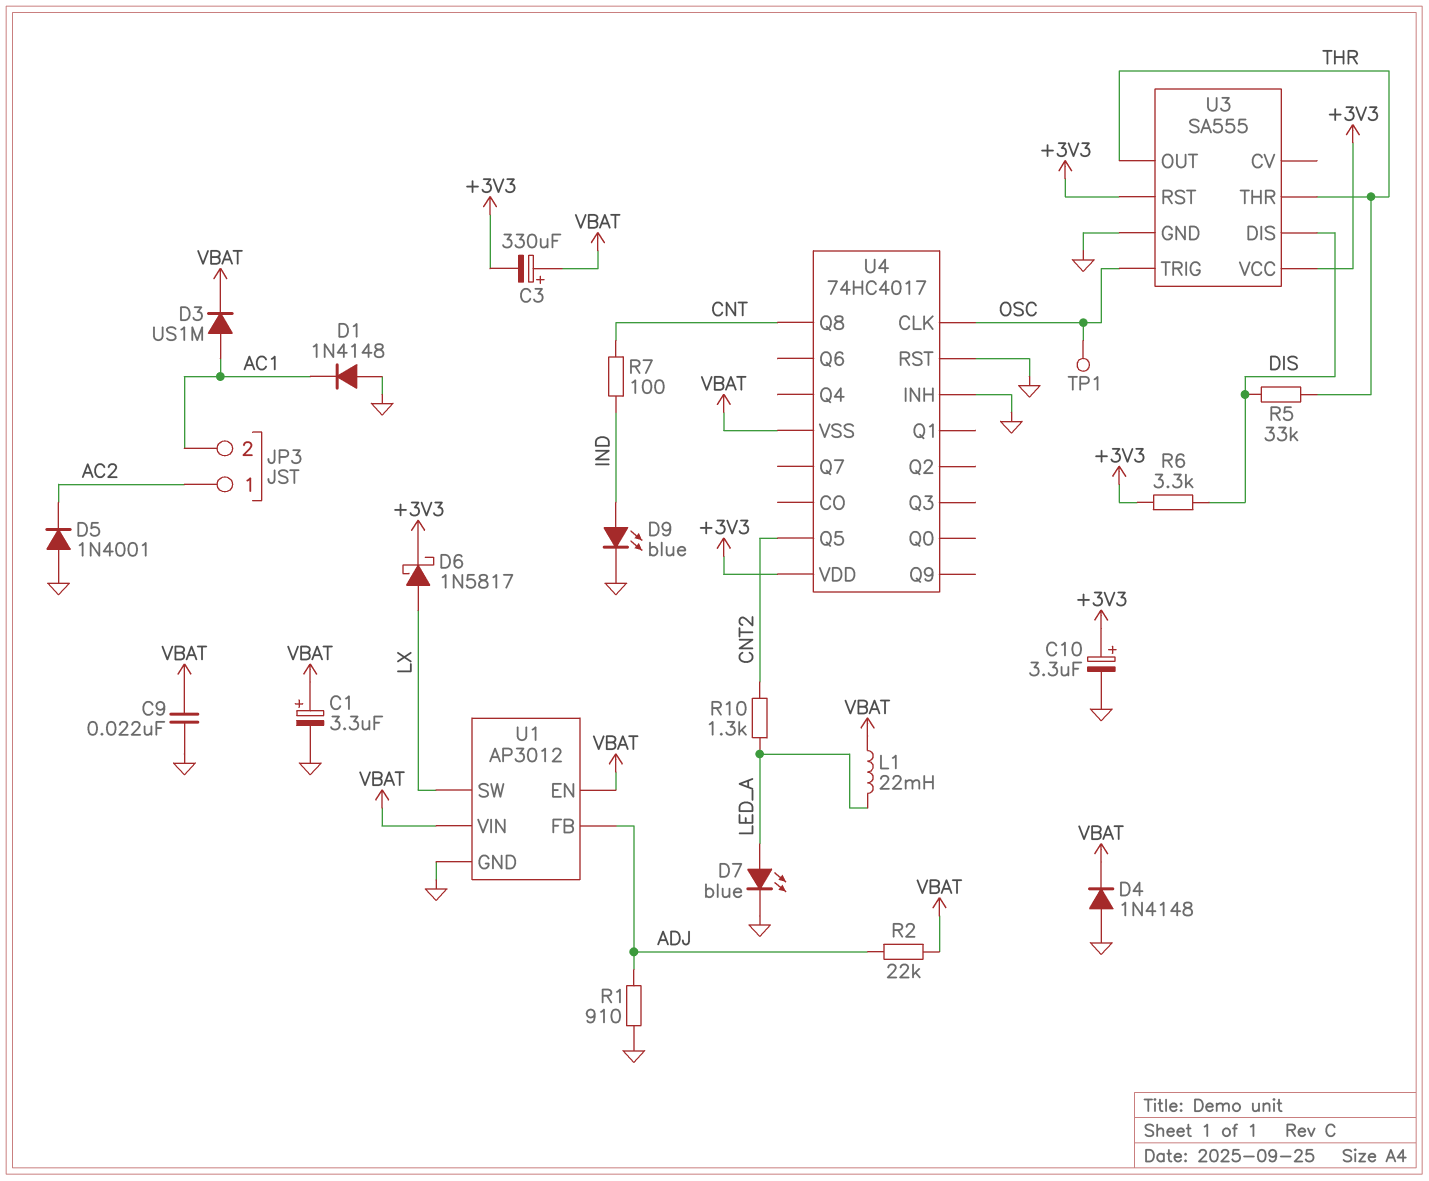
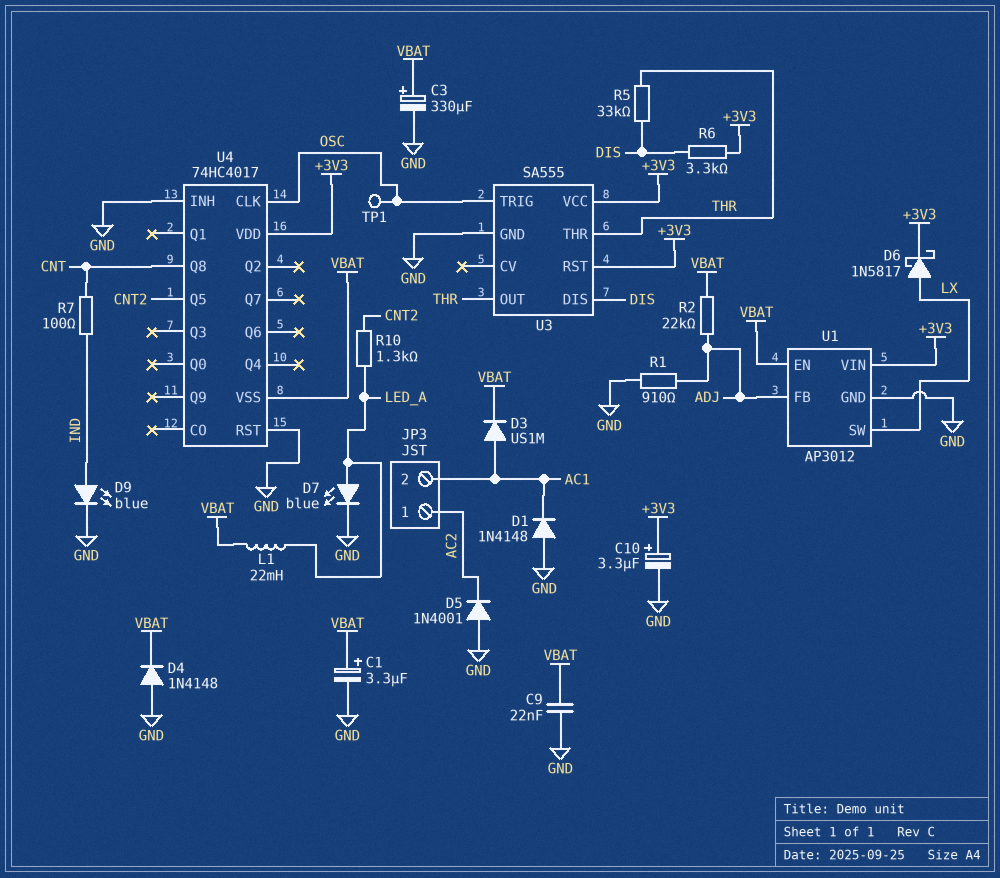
C3: 330uF (plus VBAT, minus +3V3) -> 330uF (plus VBAT, minus GND)
U1 pin VIN: VBAT -> +3V3

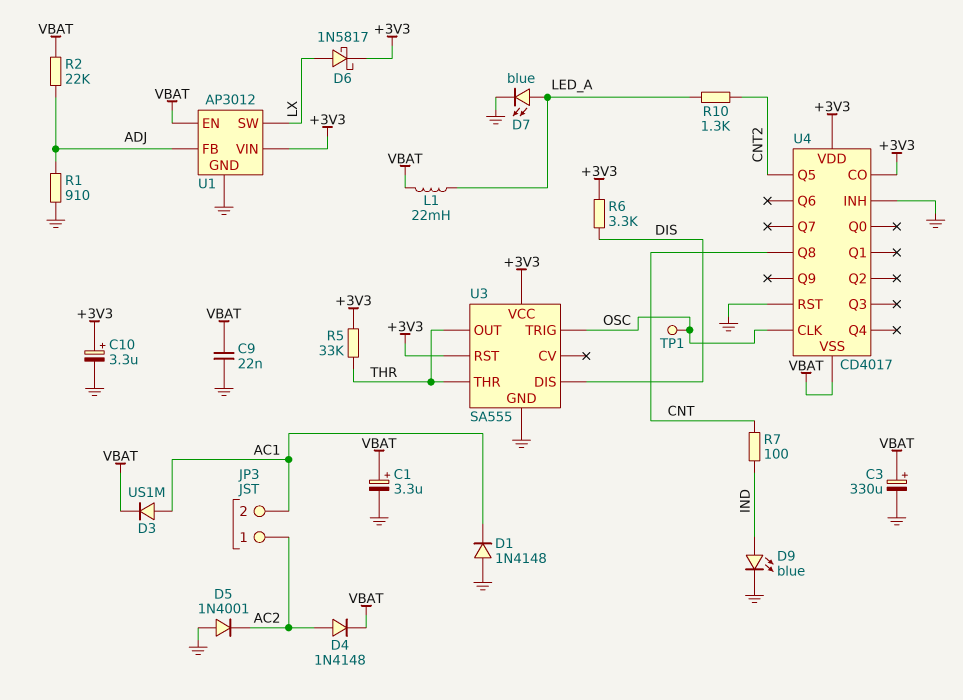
D4: diode 1N4148 (A GND, K VBAT) -> diode 1N4148 (A AC2, K VBAT)
R5: 33k (DIS, THR) -> 33k (+3V3, THR)
U4: 74HC4017 -> CD4017
U4 pin CO: none -> +3V3

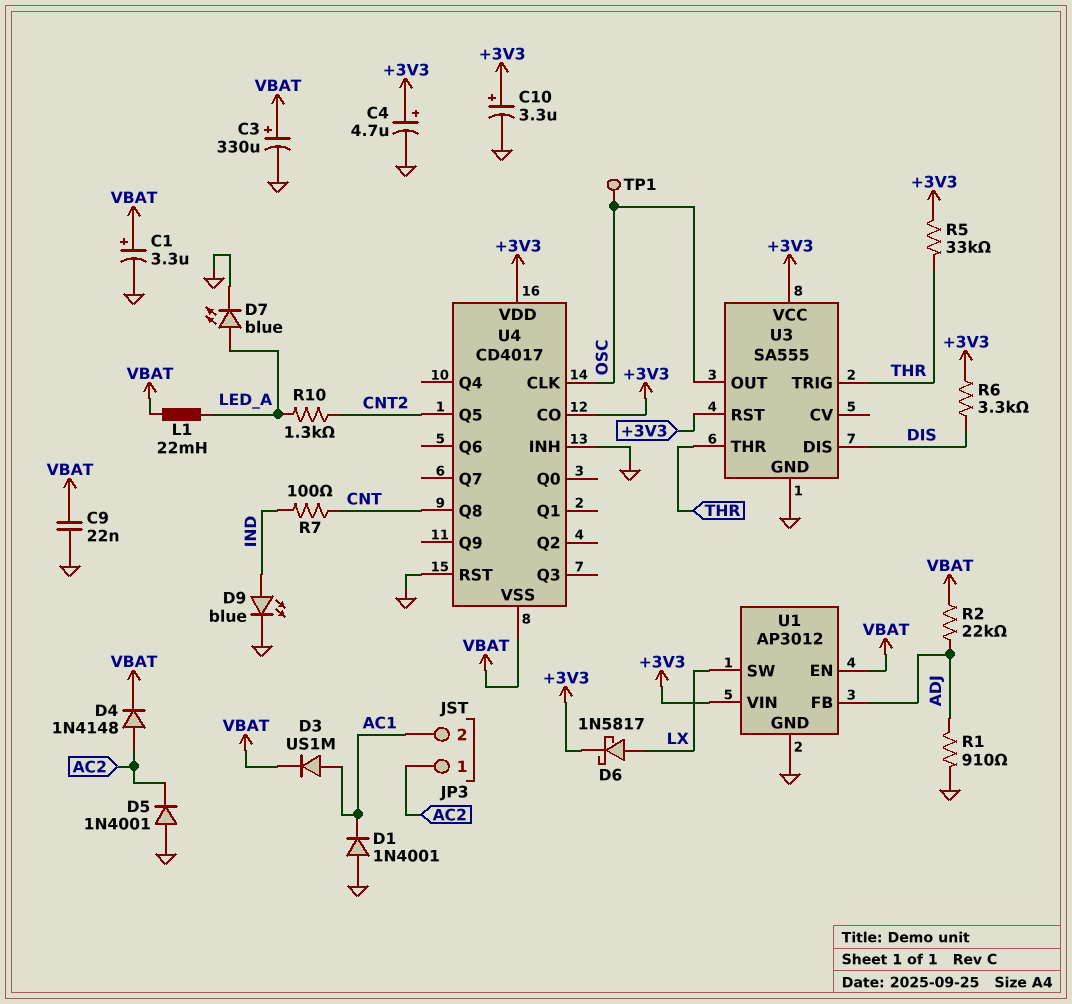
C4: none -> 4.7uF (plus +3V3, minus GND)
D1: diode 1N4148 (A GND, K AC1) -> diode 1N4001 (A GND, K AC1)
U3 pin OUT: THR -> OSC
U3 pin TRIG: OSC -> THR

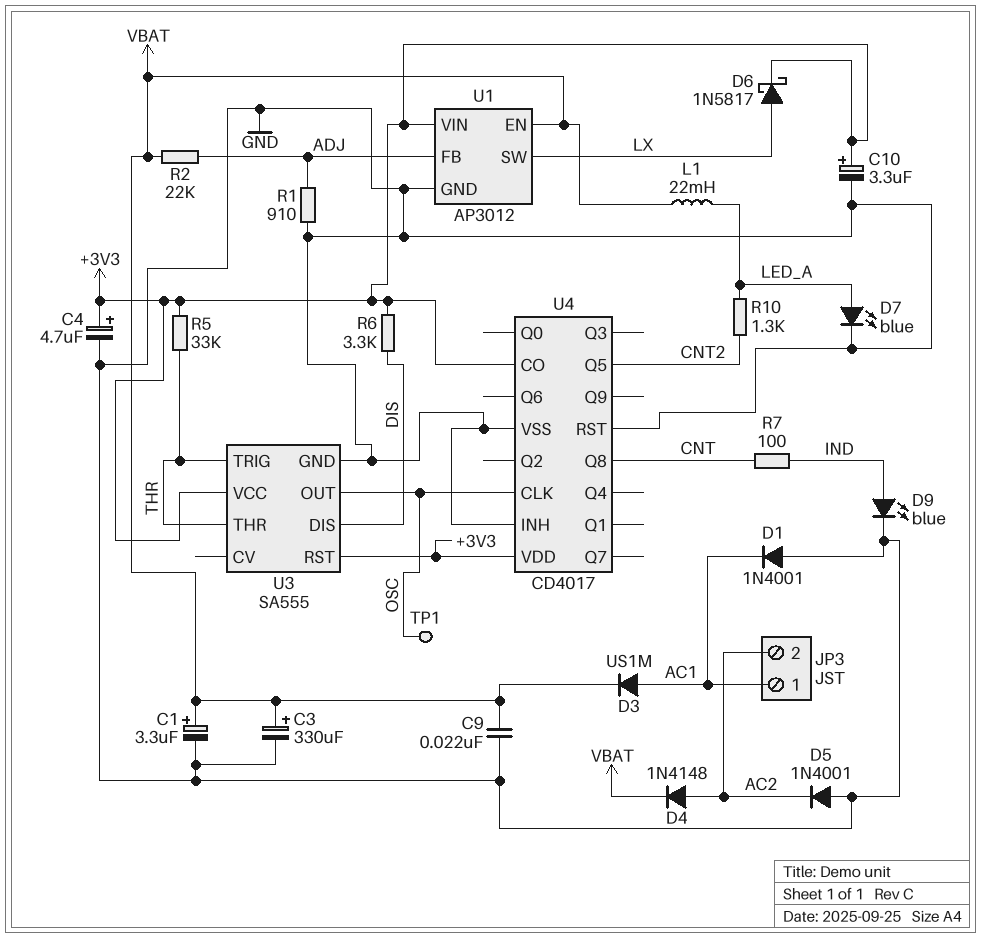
JP3 pin 1: AC2 -> AC1
JP3 pin 2: AC1 -> AC2
U4 pin VSS: VBAT -> GND

